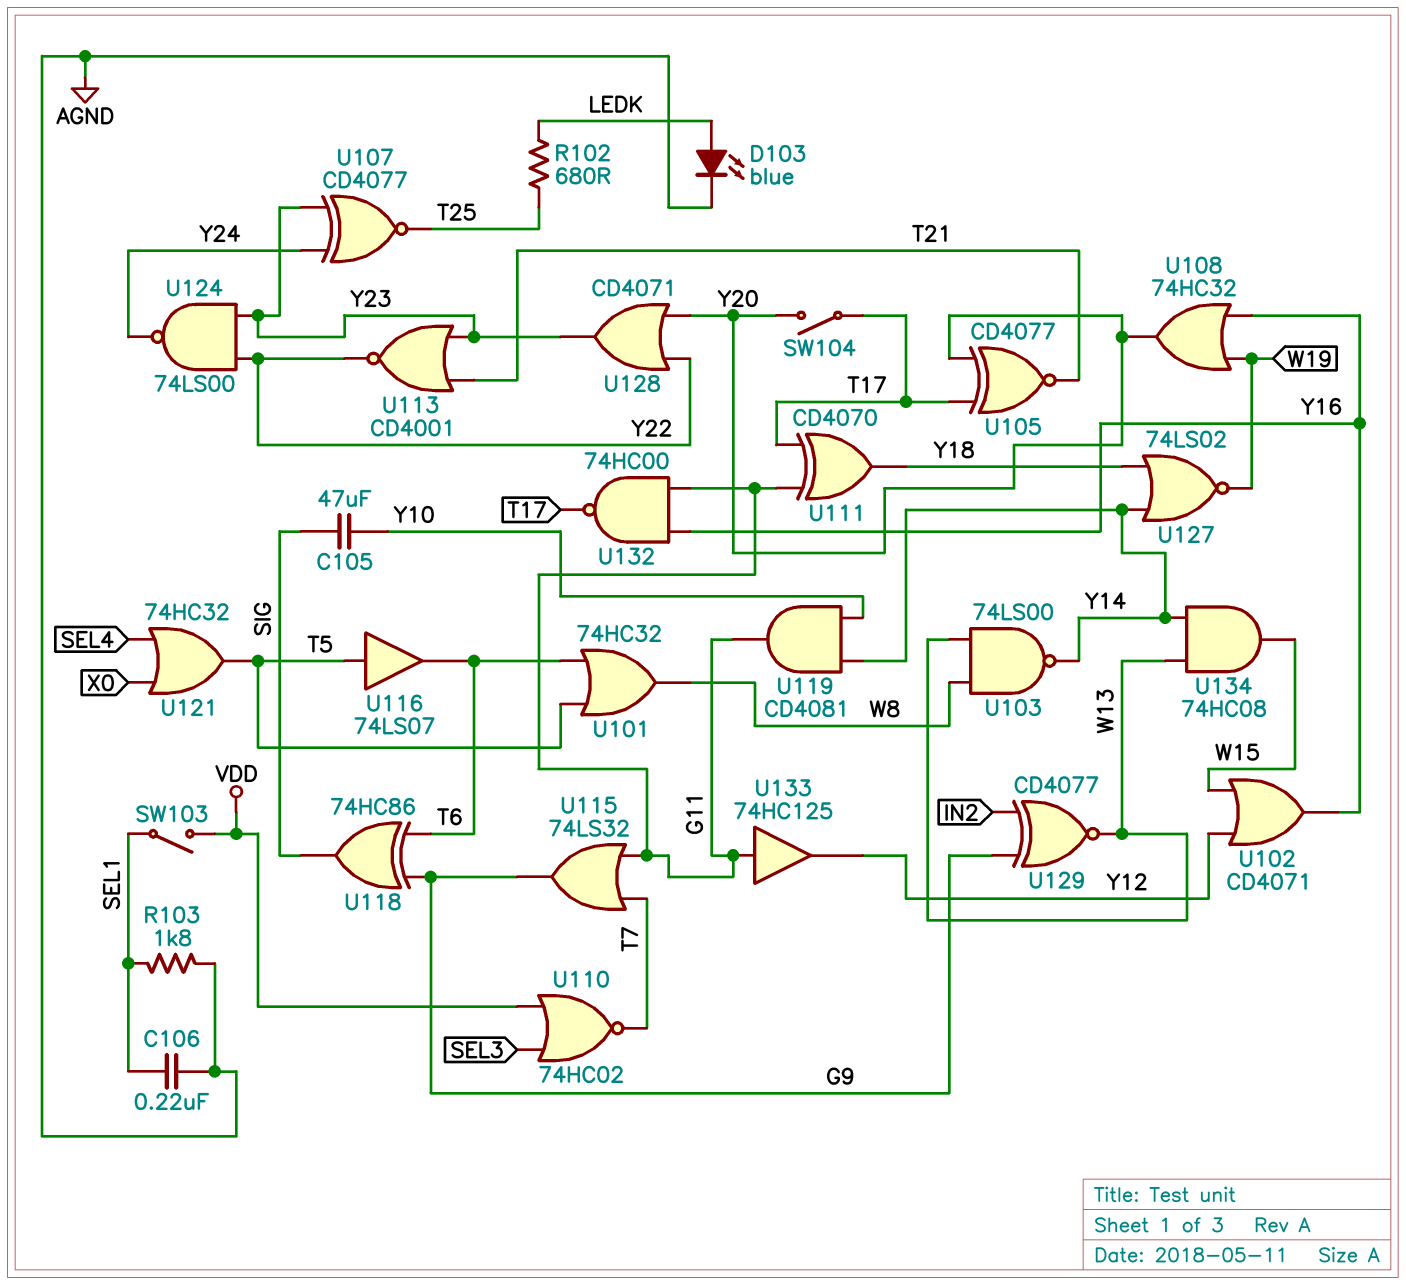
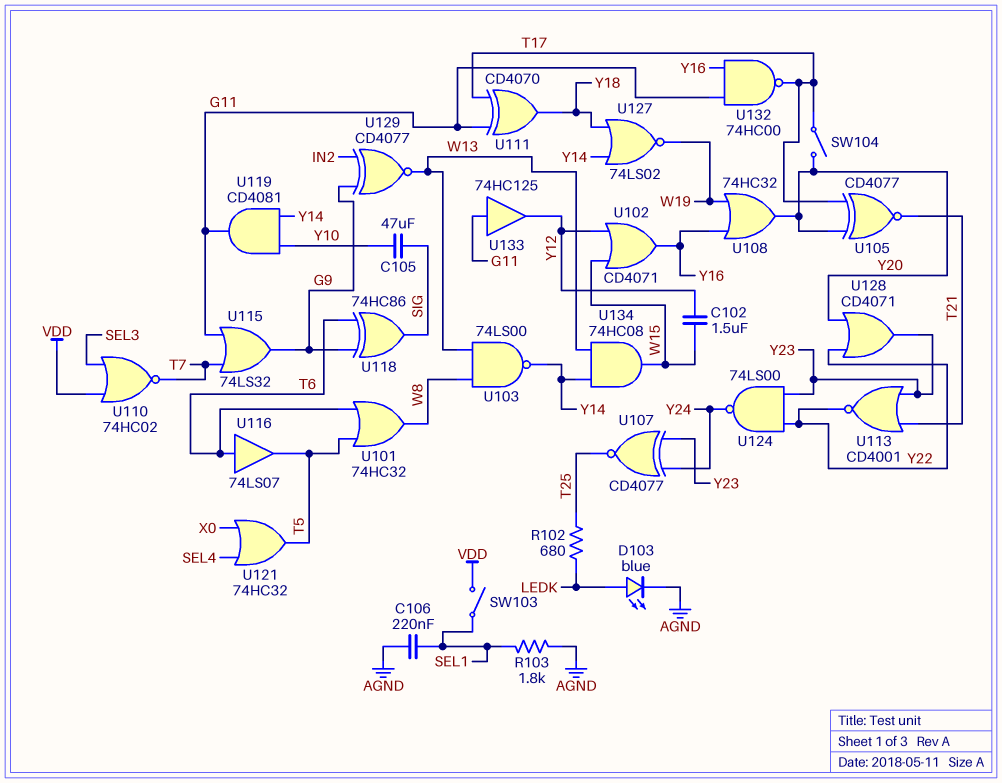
C102: none -> 1.5uF (W15, Y12)
U116: buffer 74LS07 (in T5, out T6) -> buffer 74LS07 (in T6, out T5)

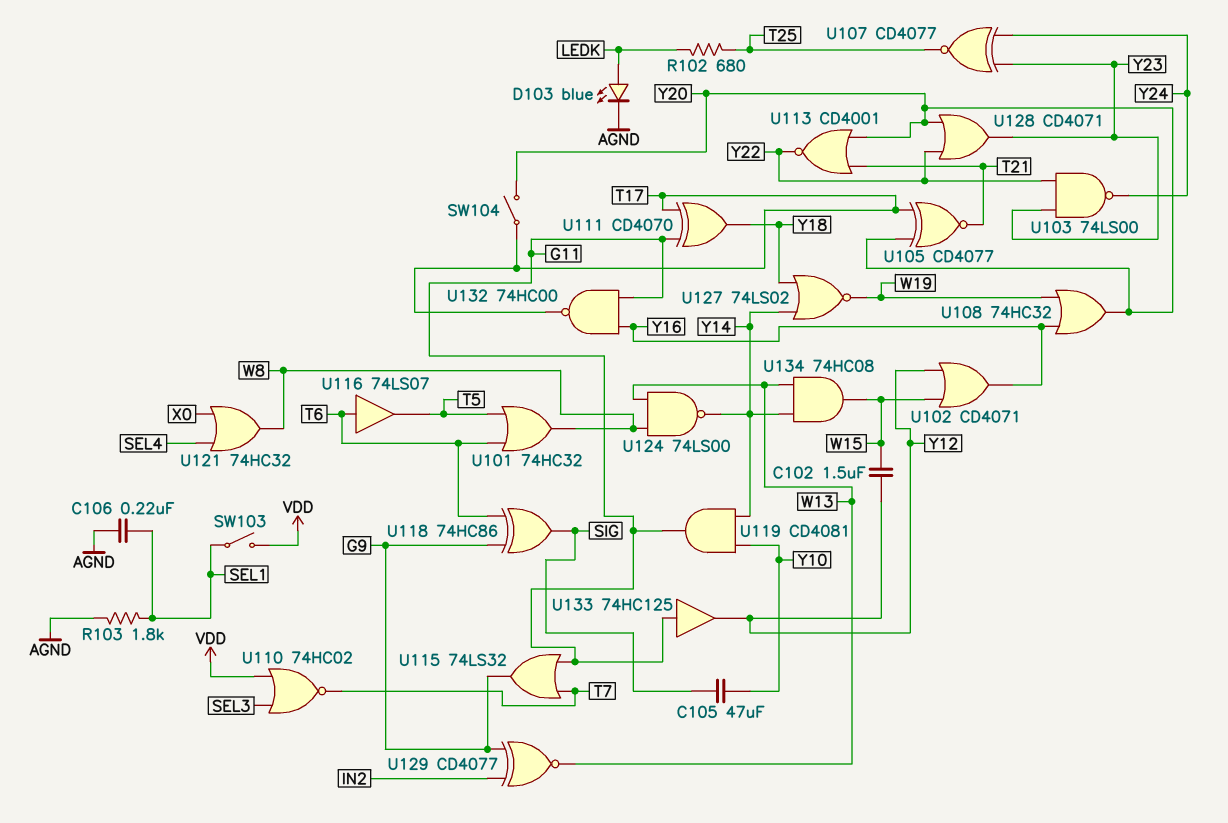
U103: NAND 74LS00 (in W8, in W13, out Y14) -> NAND 74LS00 (in Y22, in Y23, out Y24)
U113: NOR CD4001 (in T21, in Y23, out Y22) -> NOR CD4001 (in T21, in Y20, out Y22)
U121: OR 74HC32 (in SEL4, in X0, out T5) -> OR 74HC32 (in SEL4, in X0, out W8)
U124: NAND 74LS00 (in Y22, in Y23, out Y24) -> NAND 74LS00 (in W8, in W13, out Y14)

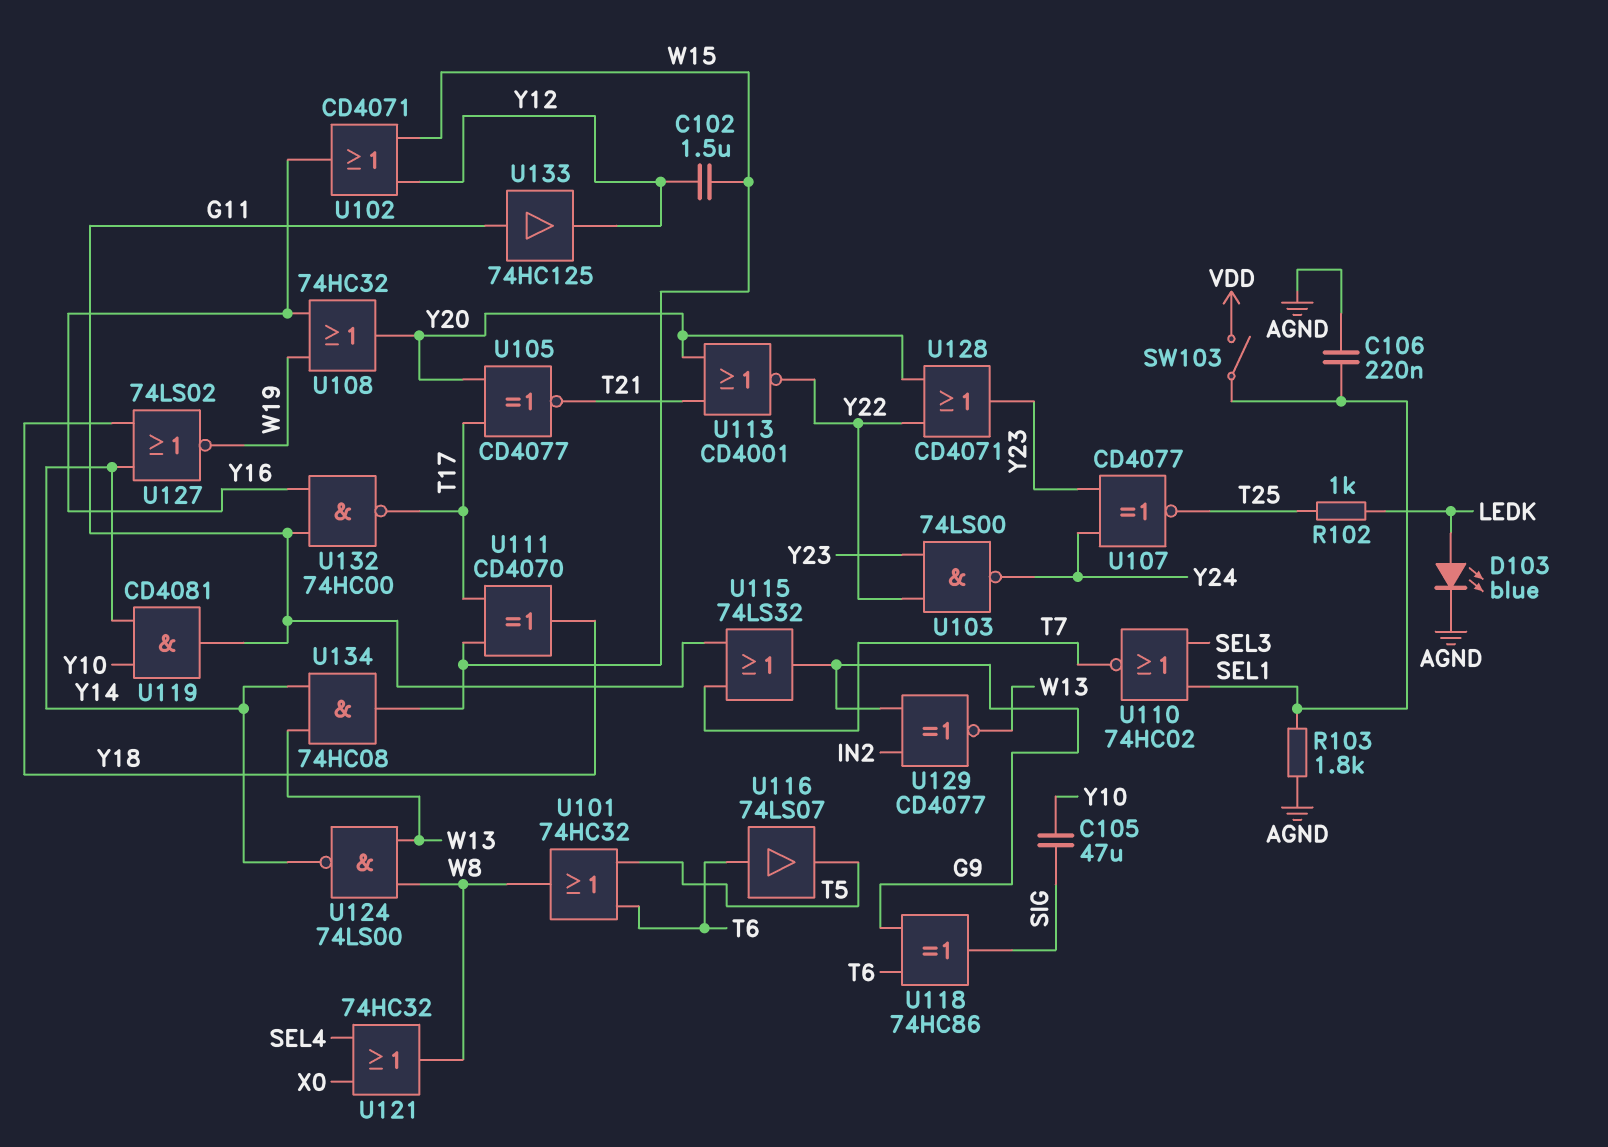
R102: 680 (LEDK, T25) -> 1k (LEDK, T25)
SW104: switch (T17, Y20) -> none
U110: NOR 74HC02 (in SEL3, in VDD, out T7) -> NOR 74HC02 (in SEL1, in SEL3, out T7)
U111: XOR CD4070 (in G11, in T17, out Y18) -> XOR CD4070 (in T17, in W15, out Y18)

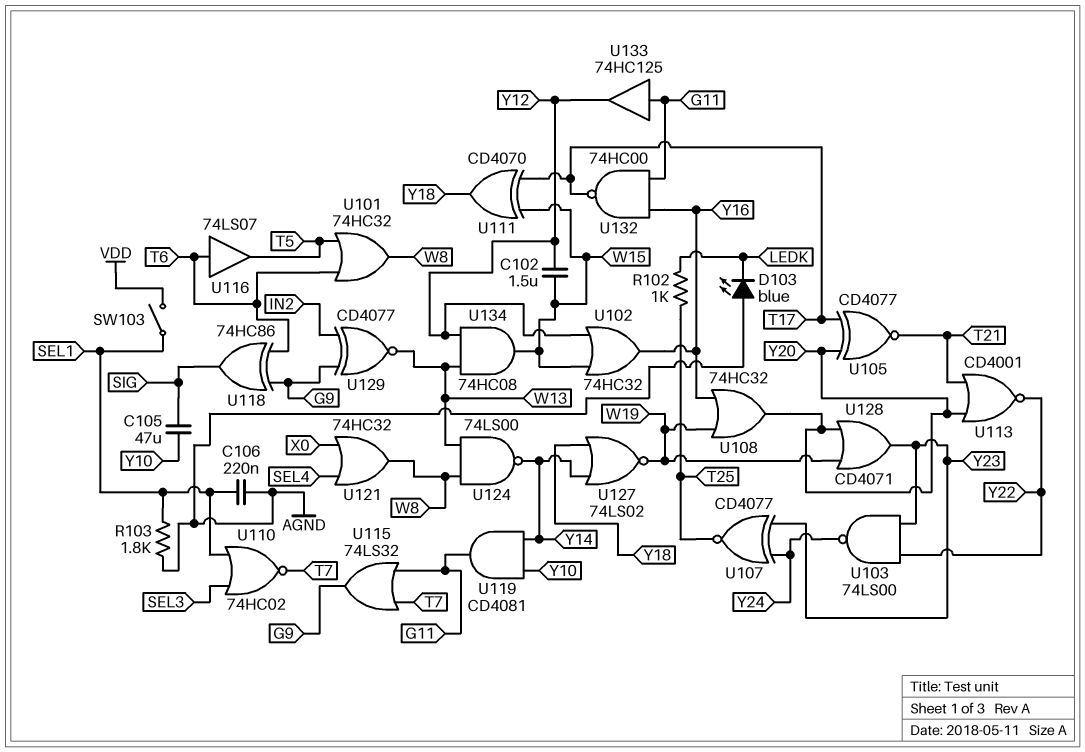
D103: LED blue (A LEDK, K AGND) -> LED blue (A AGND, K LEDK)
U102: OR CD4071 (in W15, in Y12, out Y16) -> OR 74HC32 (in W15, in Y12, out Y16)
U128: OR CD4071 (in Y20, in Y22, out Y23) -> OR CD4071 (in W19, in Y20, out Y23)
U134: AND 74HC08 (in W13, in Y14, out W15) -> AND 74HC08 (in W13, in Y12, out W15)

